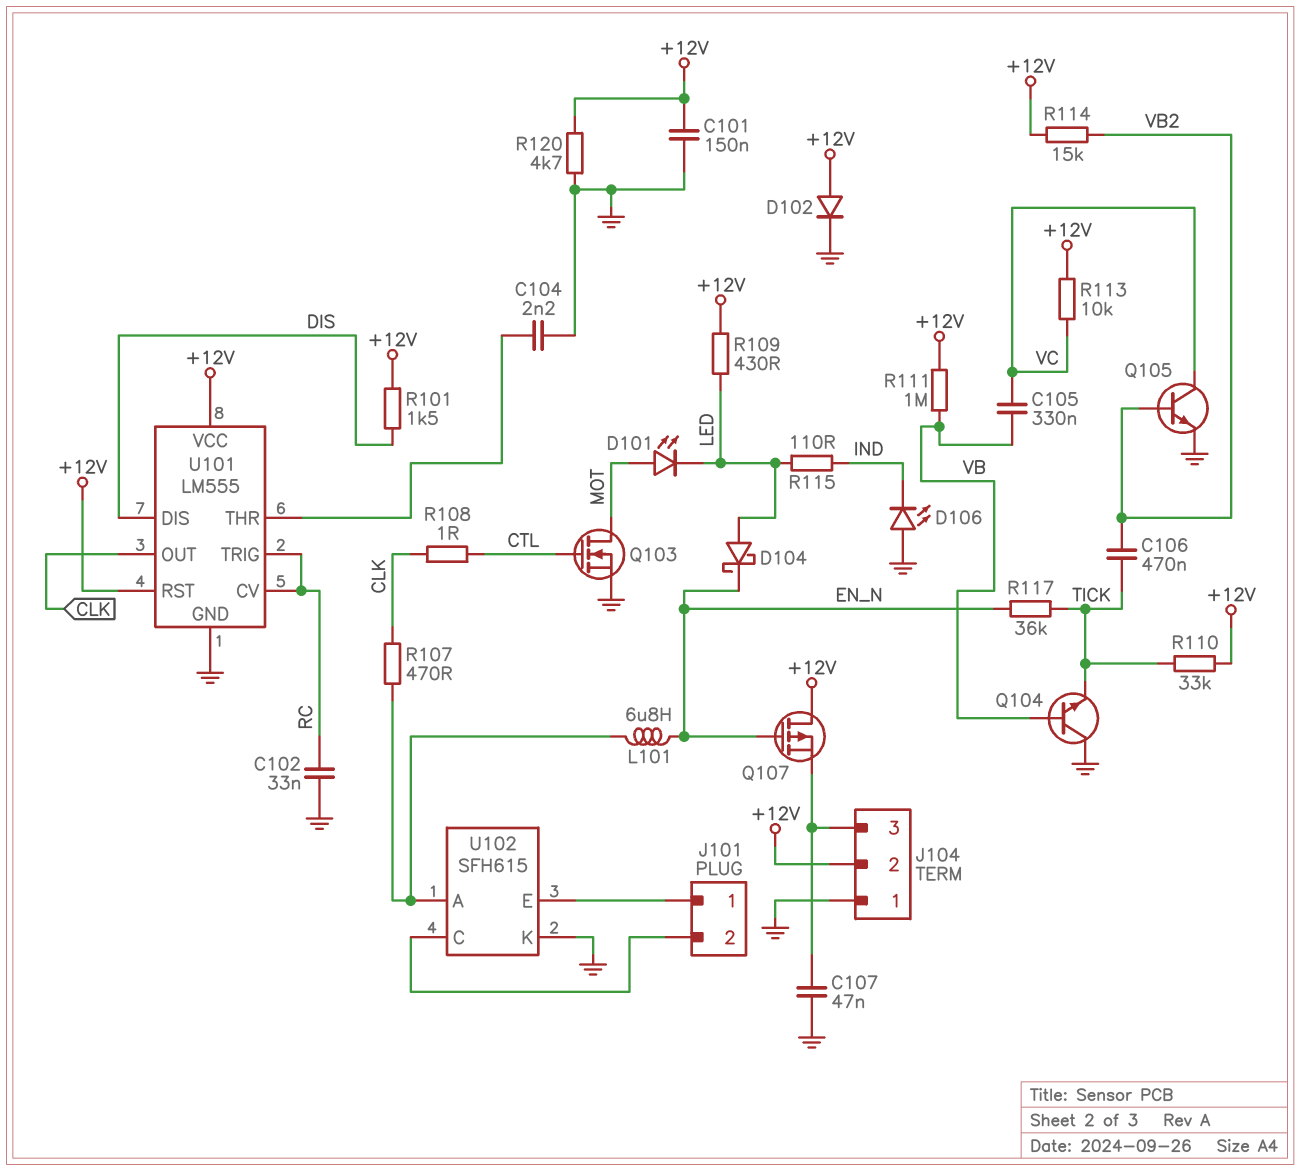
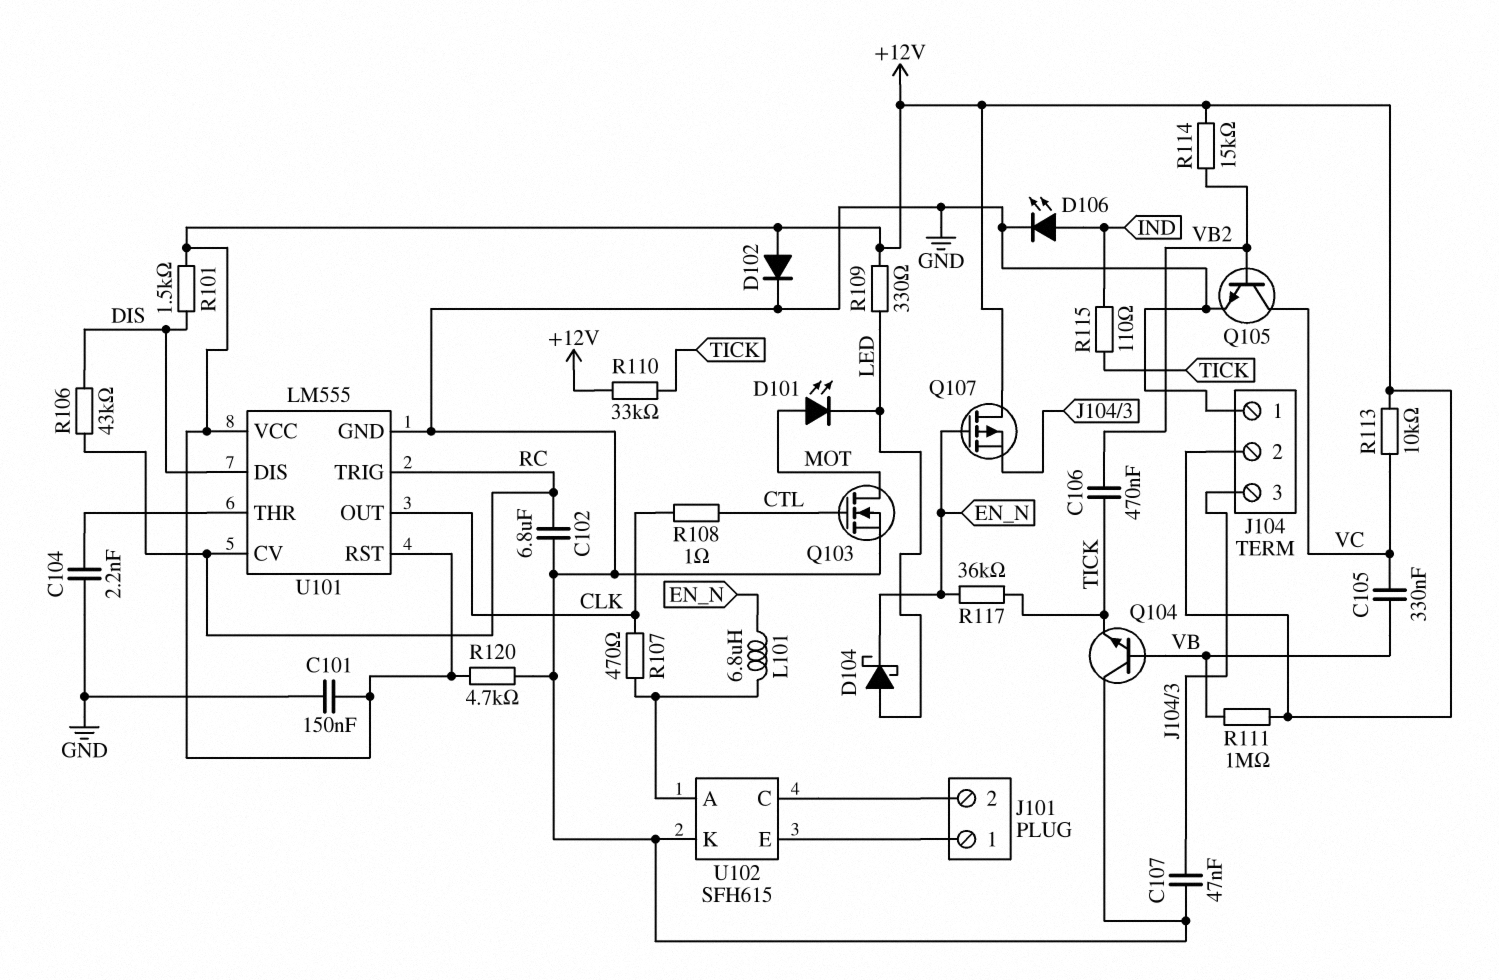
C102: 33nF (GND, RC) -> 6.8uF (GND, RC)
D106: LED (A GND, K IND) -> LED (A IND, K GND)
R106: none -> 43k (DIS, RC)
R109: 430 (+12V, LED) -> 330 (+12V, LED)
R115: 110 (IND, LED) -> 110 (IND, TICK)

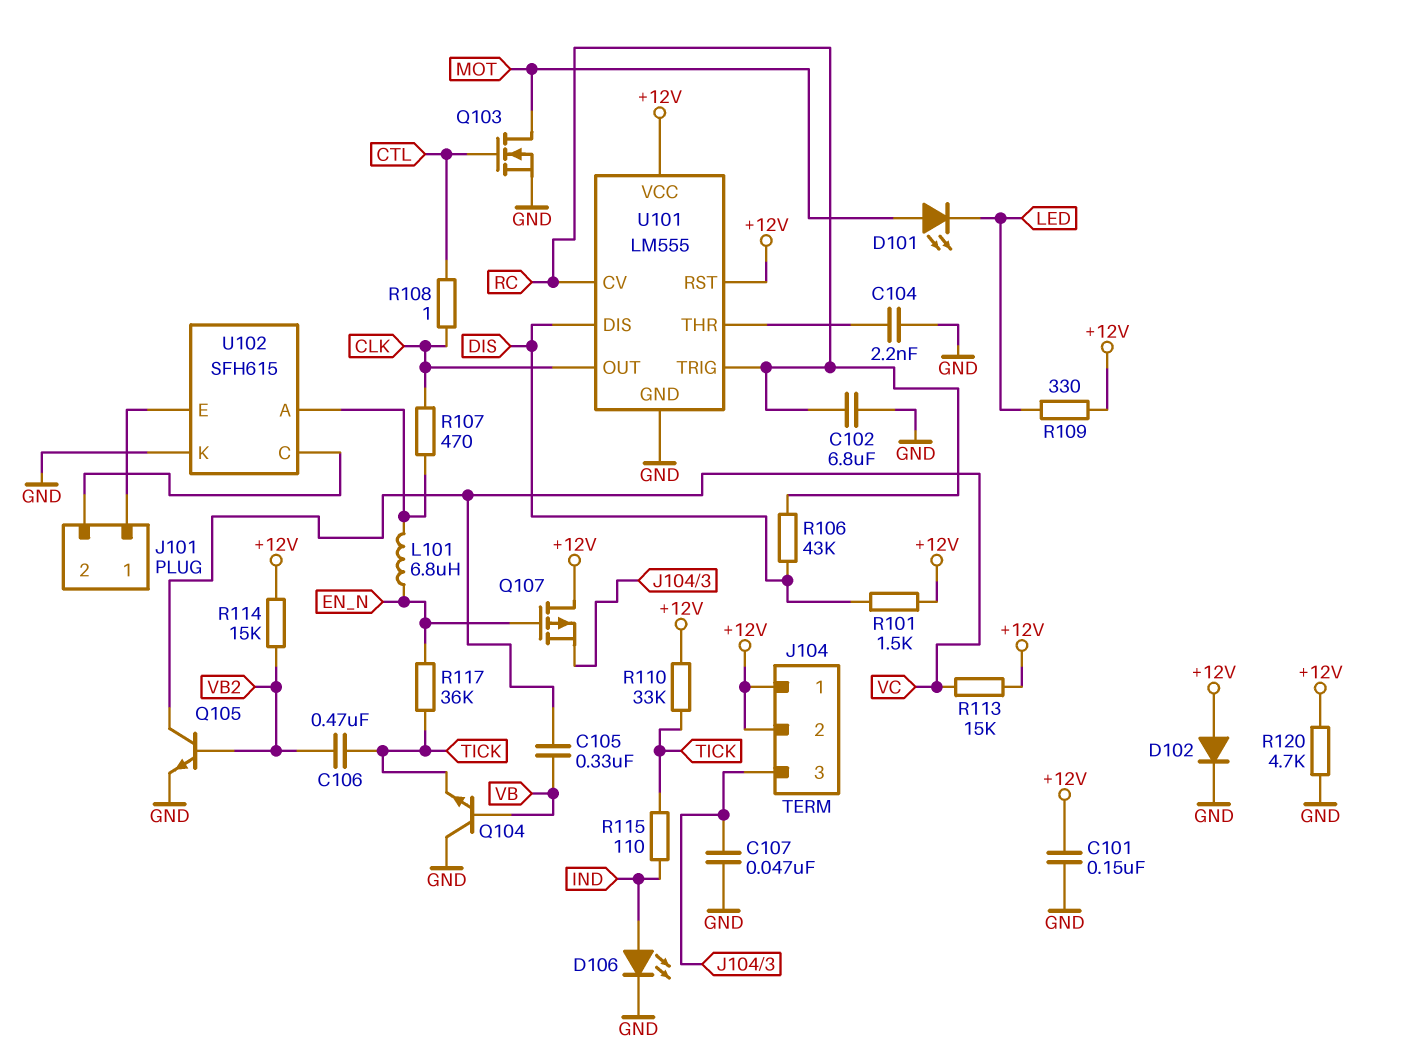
D104: schottky (A LED, K EN_N) -> none
J104 pin 1: GND -> +12V
R111: 1M (+12V, VB) -> none
R113: 10k (+12V, VC) -> 15k (+12V, VC)

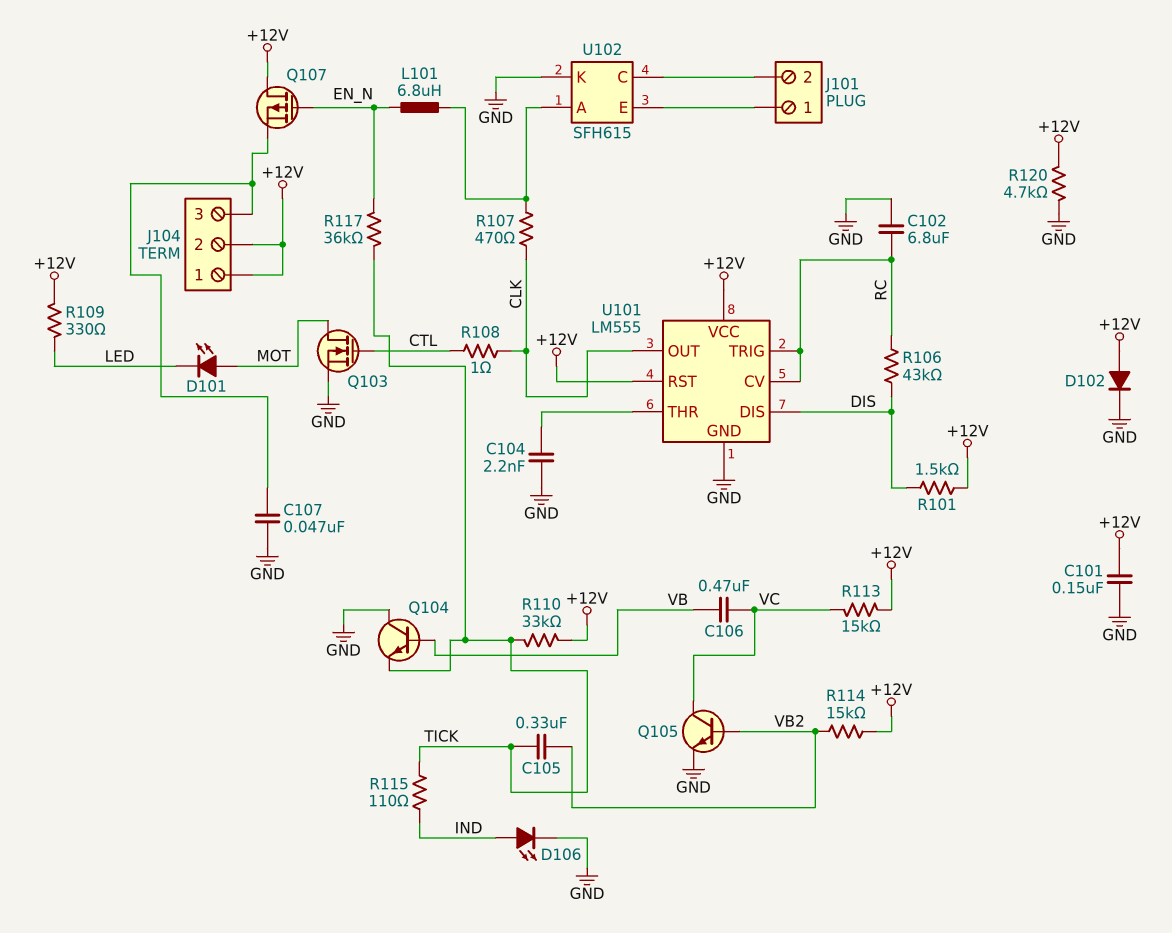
C105: 330nF (VB, VC) -> 330nF (TICK, VB2)
C106: 470nF (TICK, VB2) -> 470nF (VB, VC)

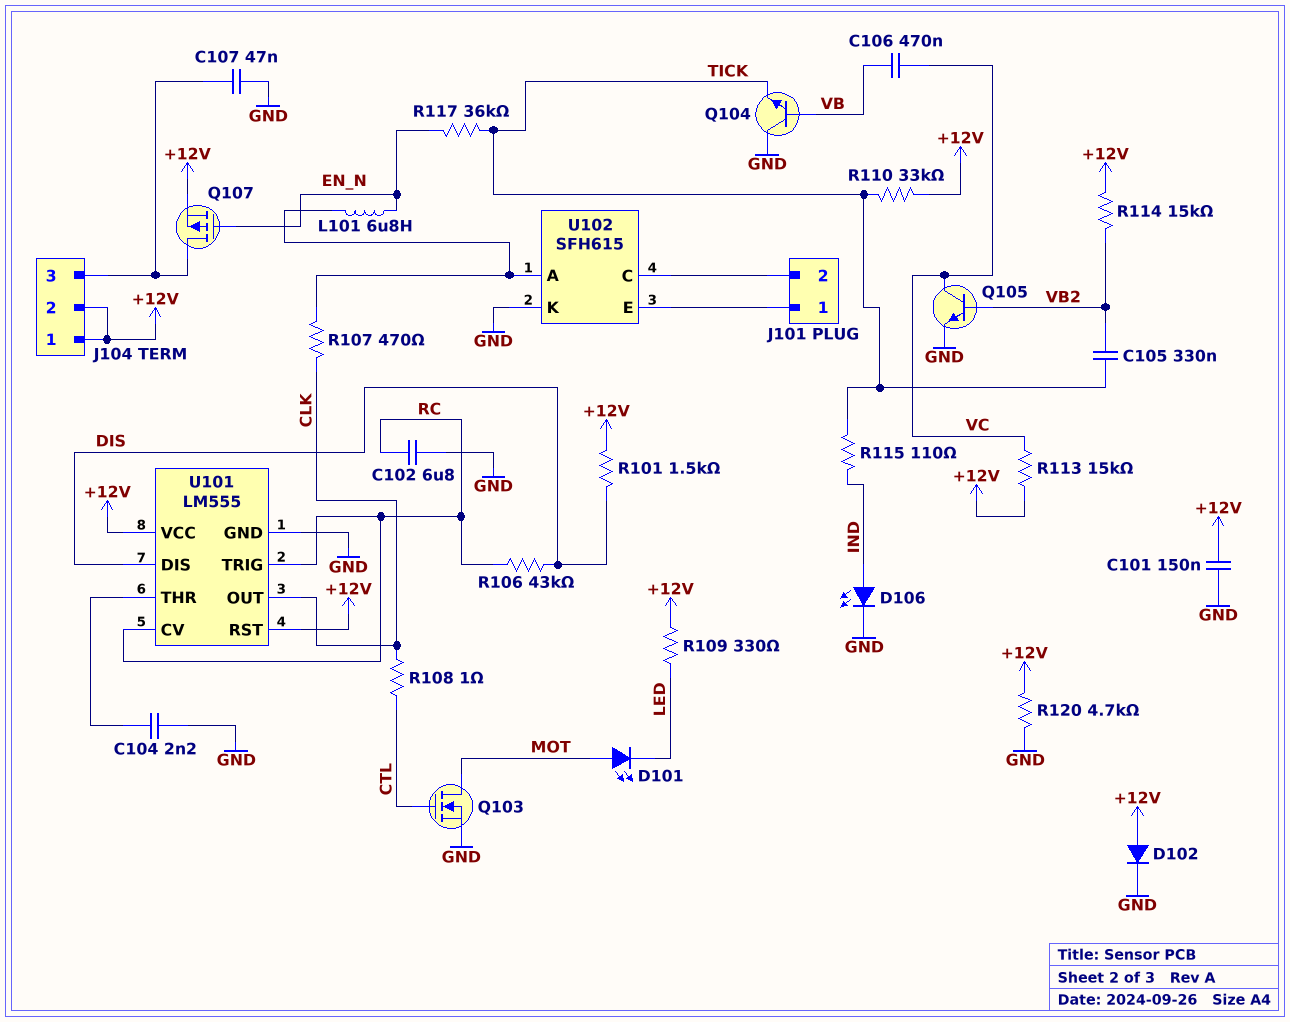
Q107: PMOS (G EN_N, D +12V, S J104/3) -> PMOS (G EN_N, D J104/3, S +12V)

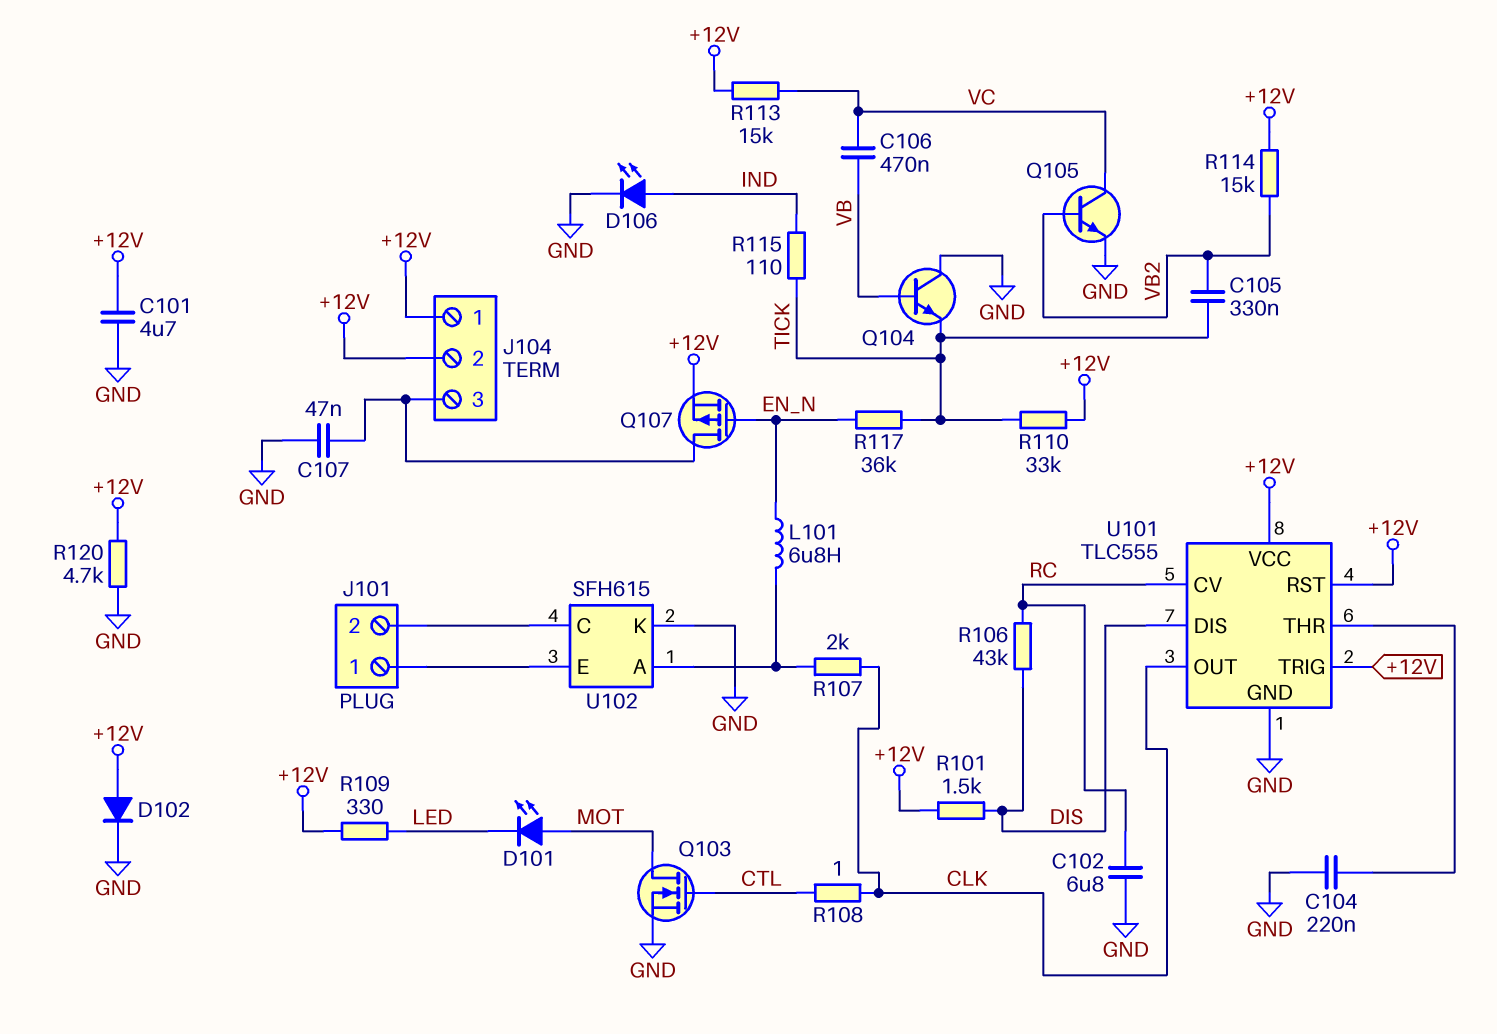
C101: 150nF (+12V, GND) -> 4.7uF (+12V, GND)
C104: 2.2nF (GND, U101/THR) -> 220nF (GND, U101/THR)
R107: 470 (CLK, U102/A) -> 2k (CLK, U102/A)
U101: LM555 -> TLC555
U101 pin TRIG: RC -> +12V

